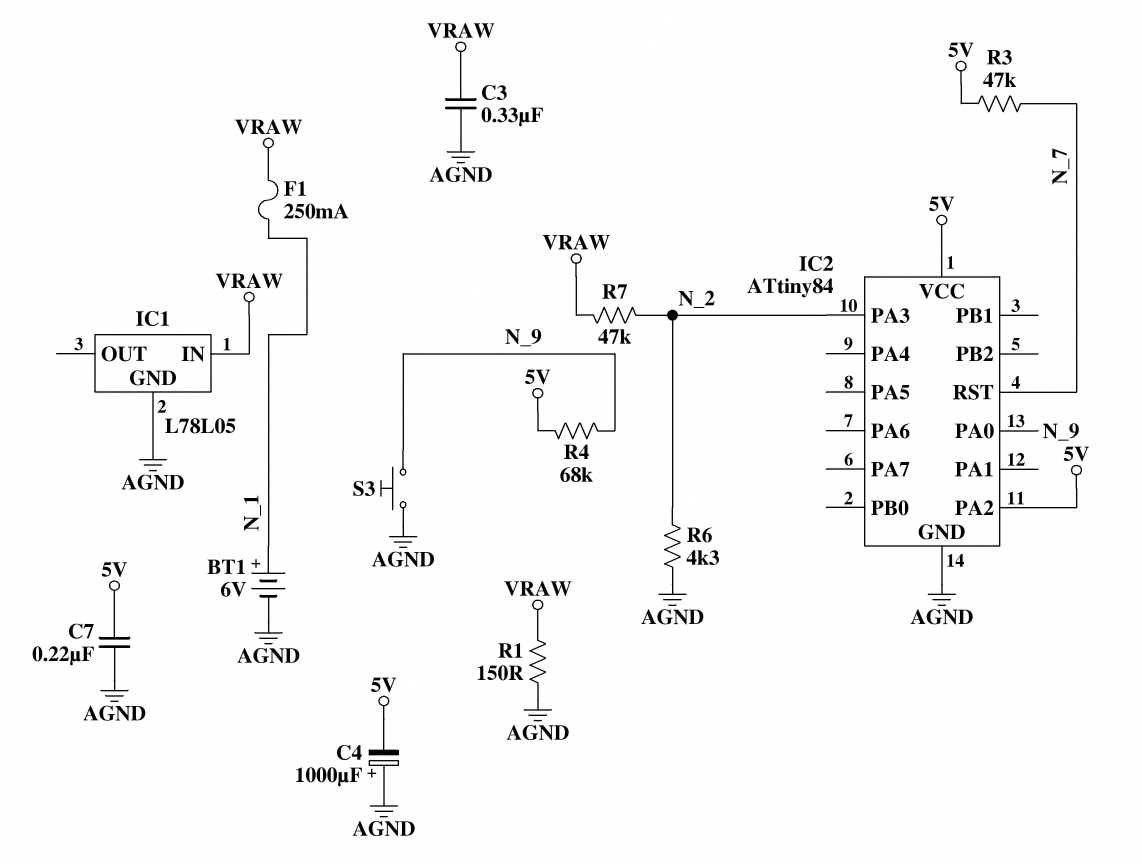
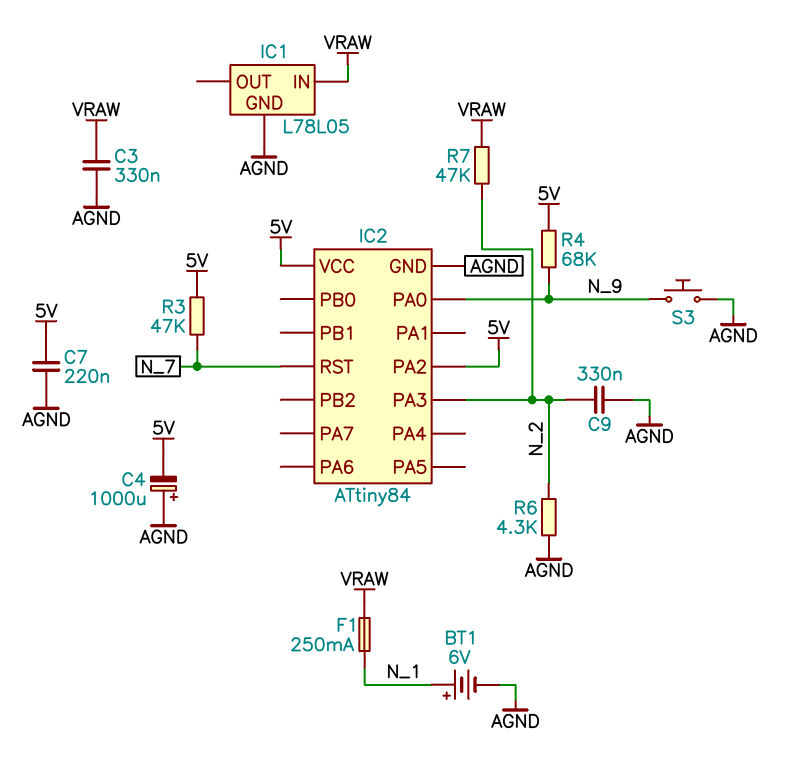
C9: none -> 330nF (AGND, N_2)
R1: 150 (AGND, VRAW) -> none

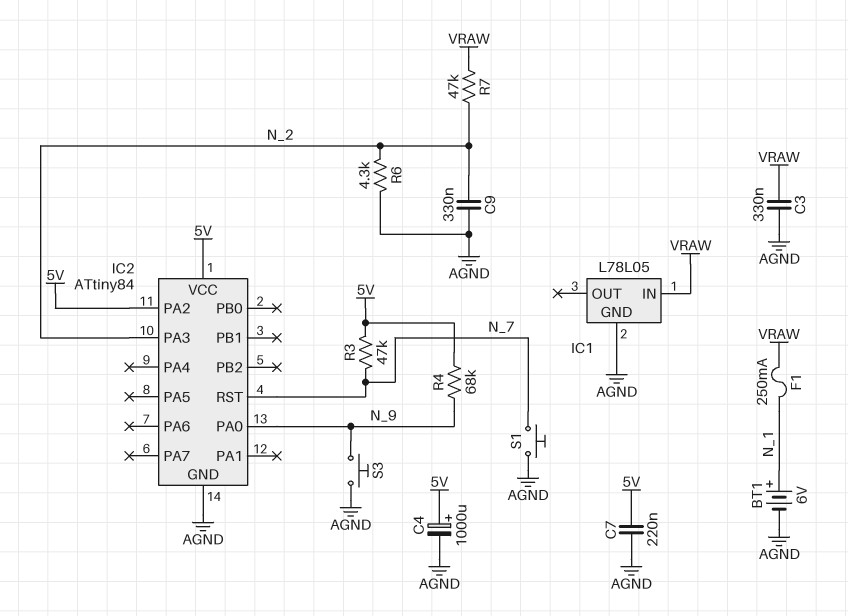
C4: 1000uF (plus AGND, minus 5V) -> 1000uF (plus 5V, minus AGND)
S1: none -> button (AGND, N_7)

